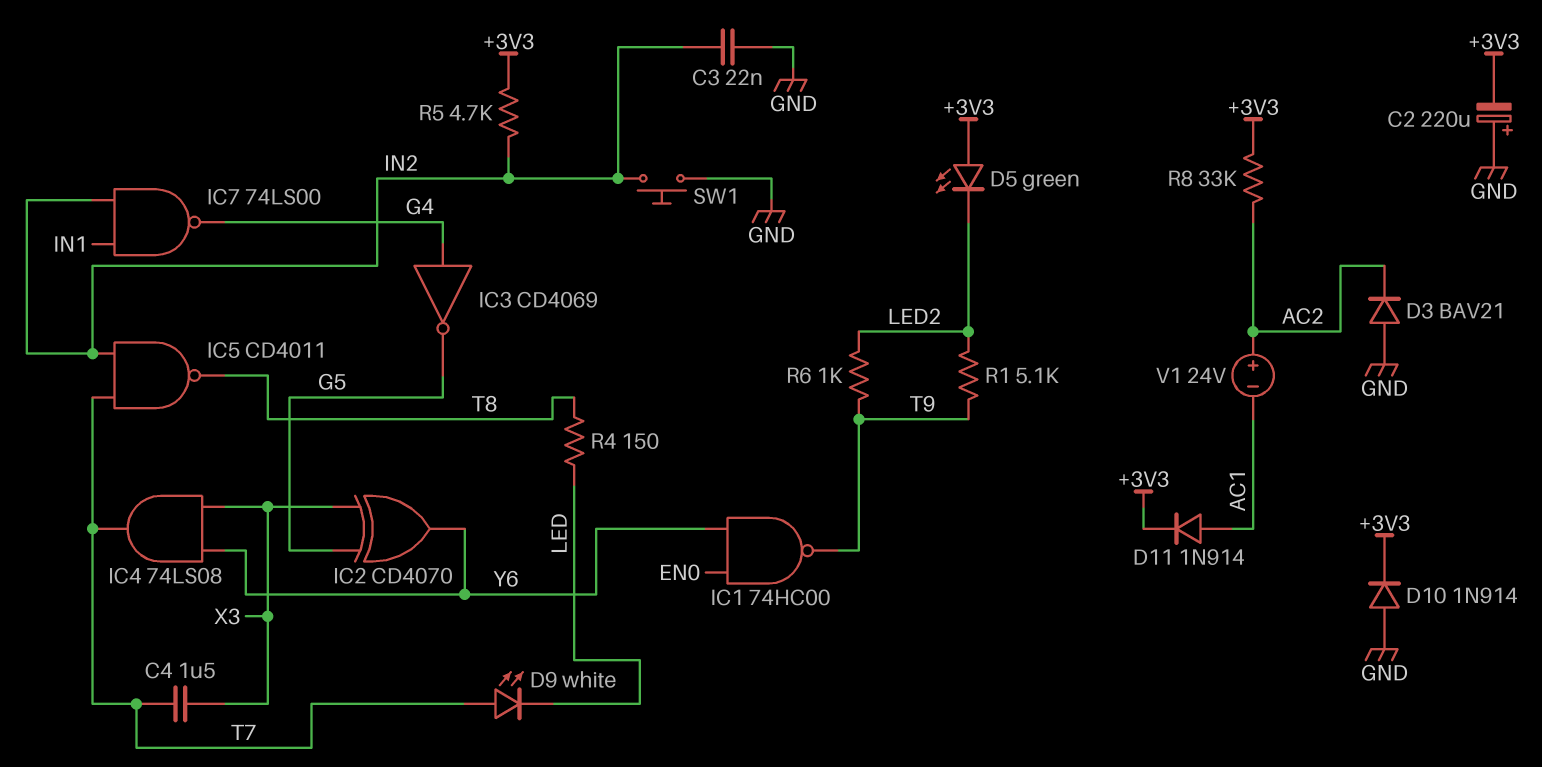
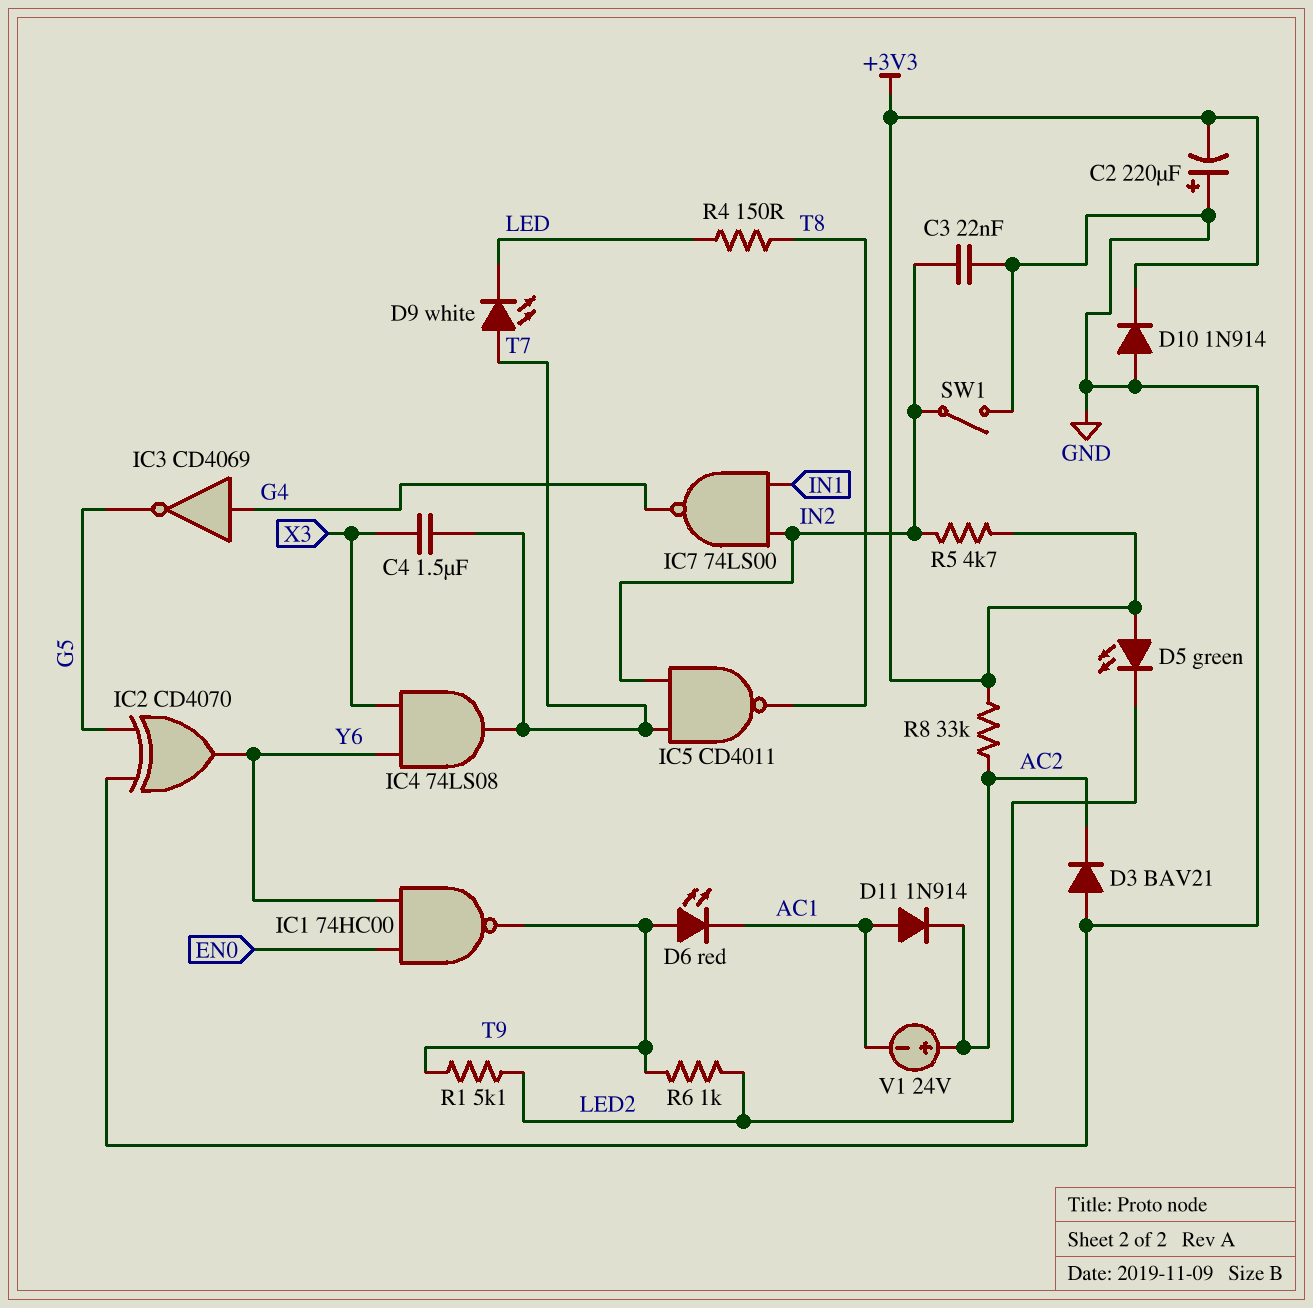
D6: none -> LED red (A T9, K AC1)
D11: diode 1N914 (A AC1, K +3V3) -> diode 1N914 (A AC1, K AC2)
IC2: XOR CD4070 (in G5, in X3, out Y6) -> XOR CD4070 (in G5, in GND, out Y6)
SW1: button (GND, IN2) -> switch (GND, IN2)

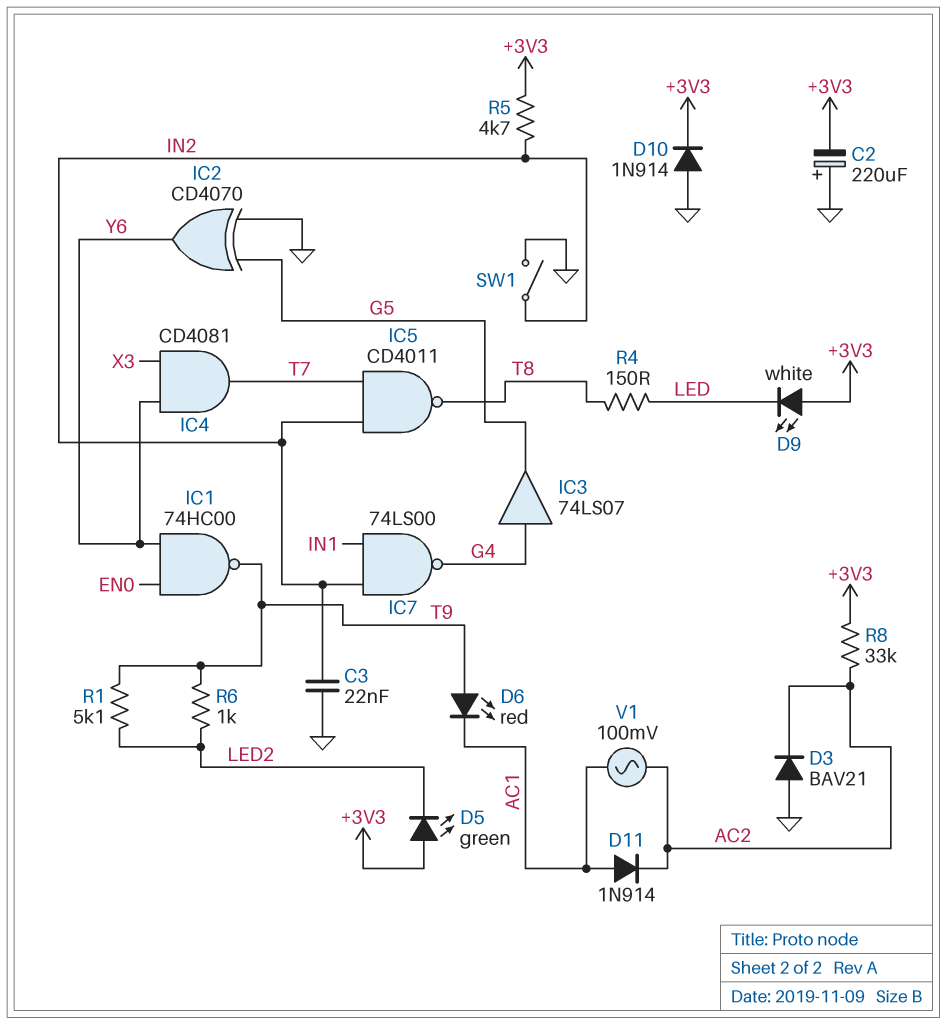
C4: 1.5uF (T7, X3) -> none
D9: LED white (A T7, K LED) -> LED white (A +3V3, K LED)
IC3: NOT CD4069 (in G4, out G5) -> buffer 74LS07 (in G4, out G5)
IC4: AND 74LS08 (in X3, in Y6, out T7) -> AND CD4081 (in X3, in Y6, out T7)
V1: 24V (plus AC2, minus AC1) -> AC 100mV (AC1, AC2)

